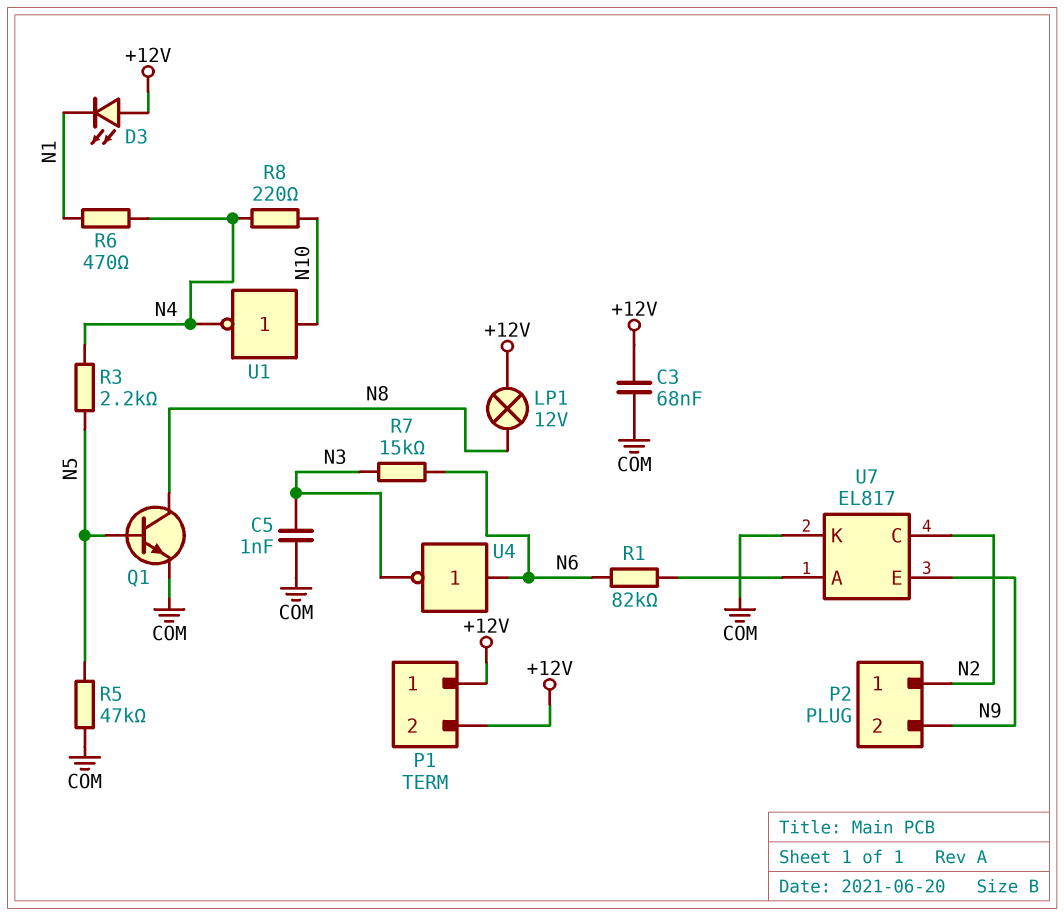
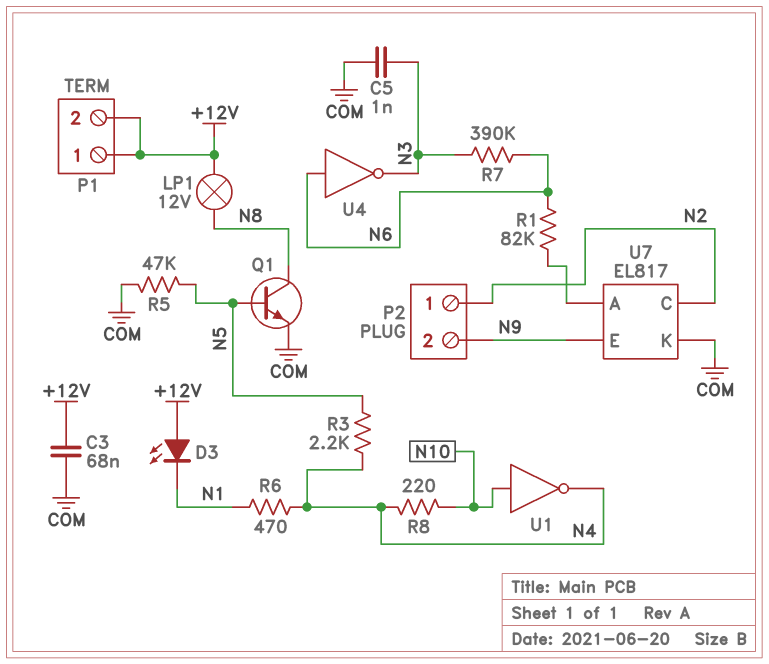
R7: 15k (N3, N6) -> 390k (N3, N6)

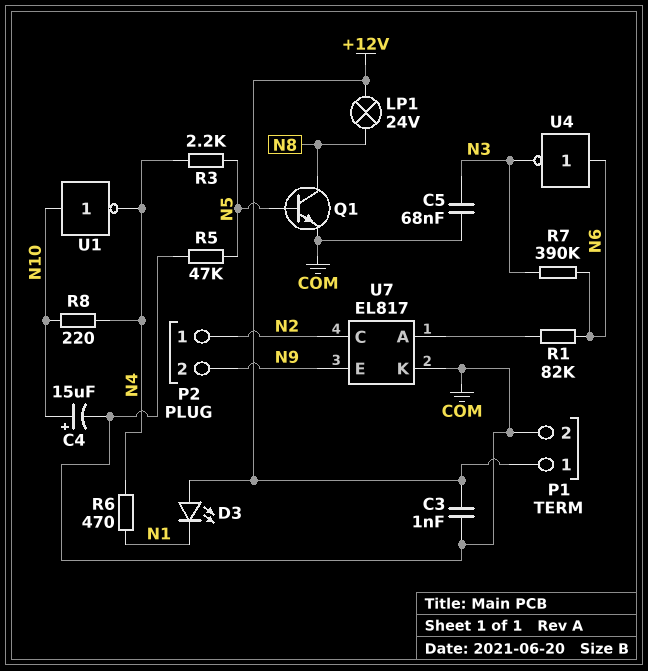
C3: 68nF (+12V, COM) -> 1nF (+12V, COM)
C4: none -> 15uF (plus N10, minus COM)
C5: 1nF (COM, N3) -> 68nF (COM, N3)
LP1: lamp 12V (+12V, N8) -> lamp 24V (+12V, N8)
P1 pin 2: +12V -> COM

